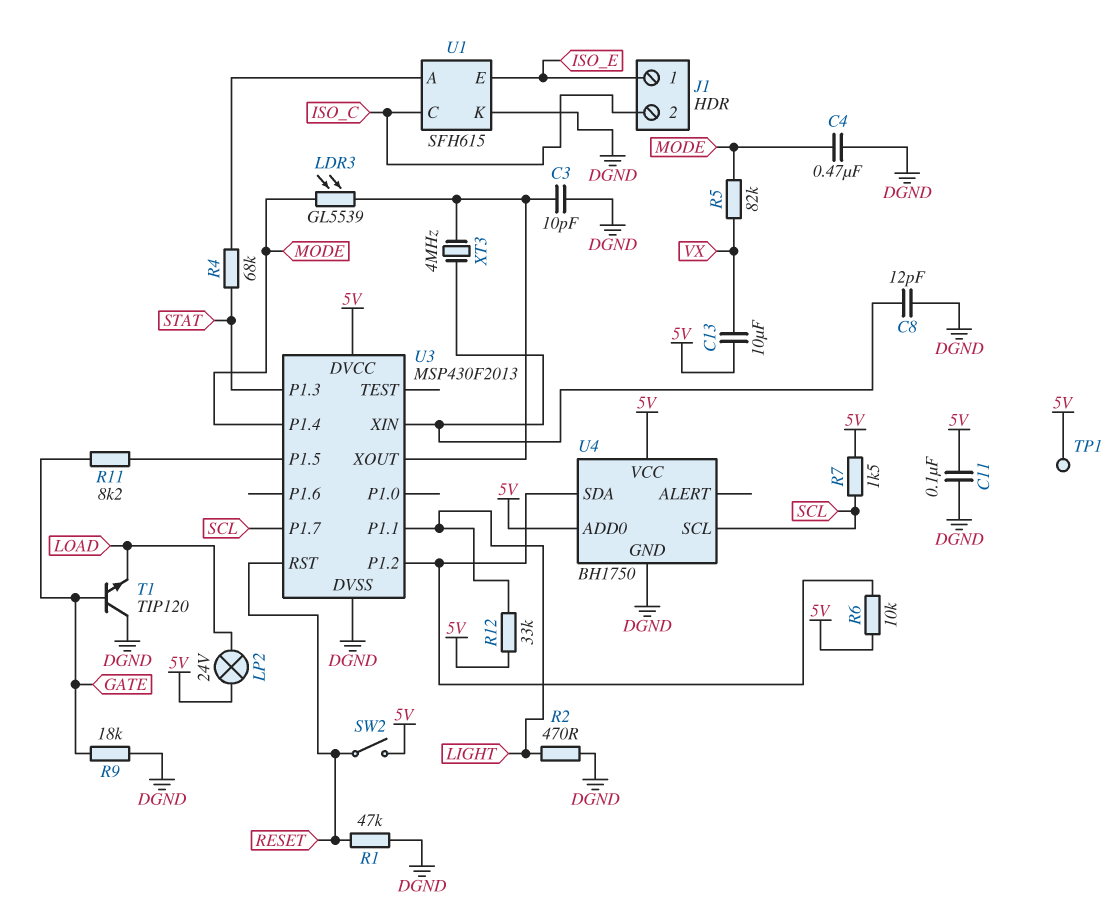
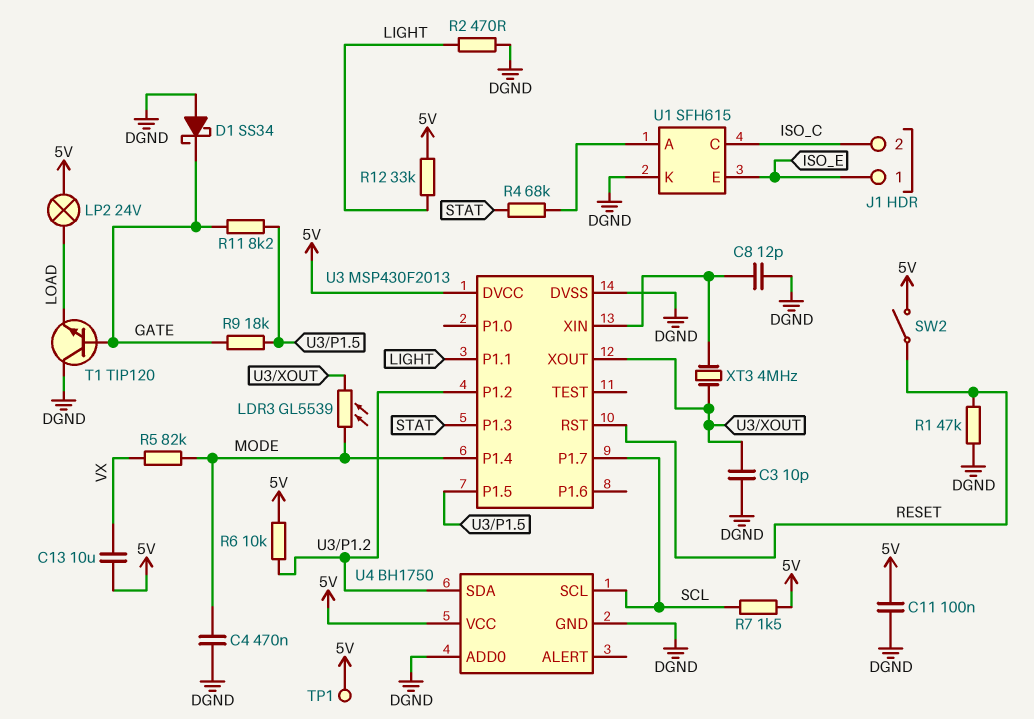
D1: none -> schottky SS34 (A DGND, K GATE)
R9: 18k (DGND, GATE) -> 18k (GATE, U3/P1.5)
U4 pin ADD0: 5V -> DGND

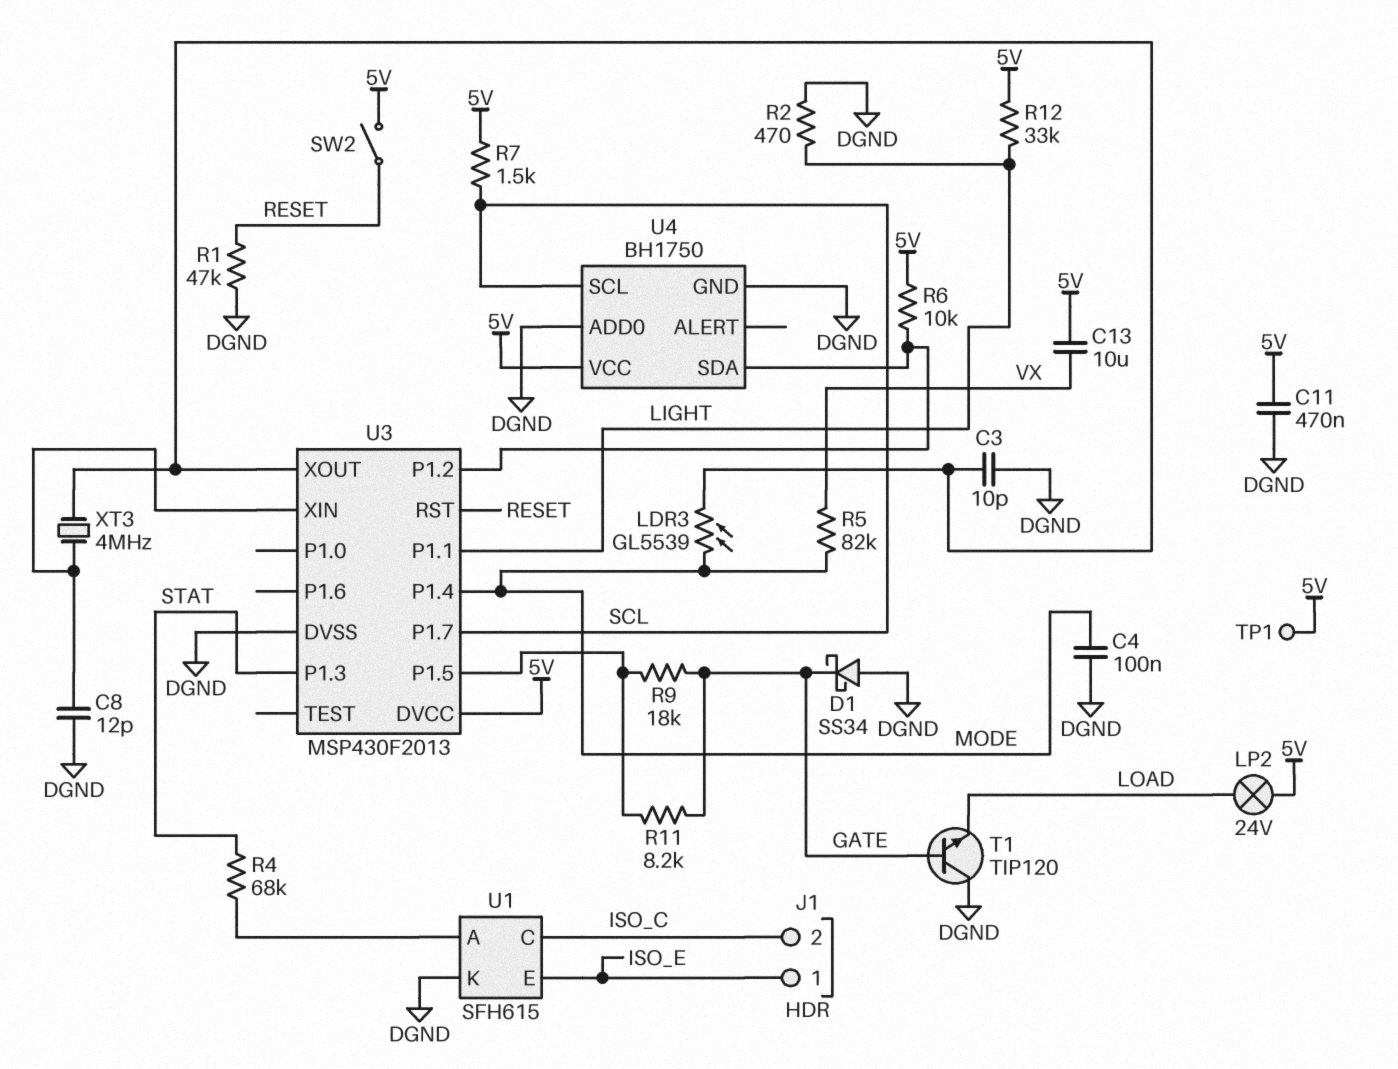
C4: 470nF (DGND, MODE) -> 100nF (DGND, MODE)
C11: 100nF (5V, DGND) -> 470nF (5V, DGND)

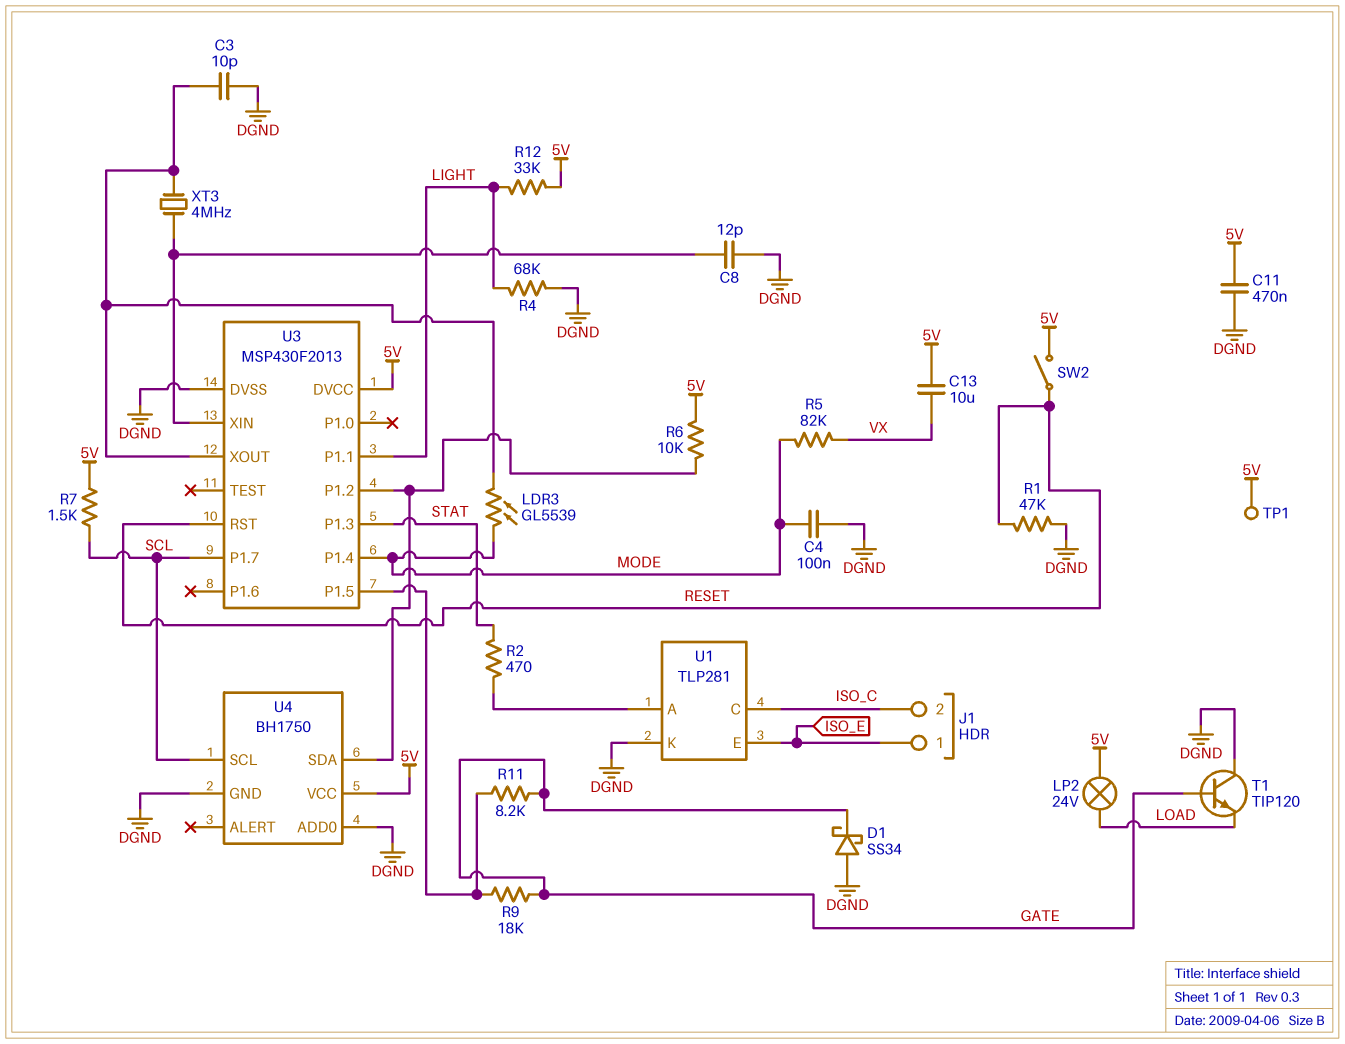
R2: 470 (DGND, LIGHT) -> 470 (STAT, U1/A)
R4: 68k (STAT, U1/A) -> 68k (DGND, LIGHT)
U1: SFH615 -> TLP281

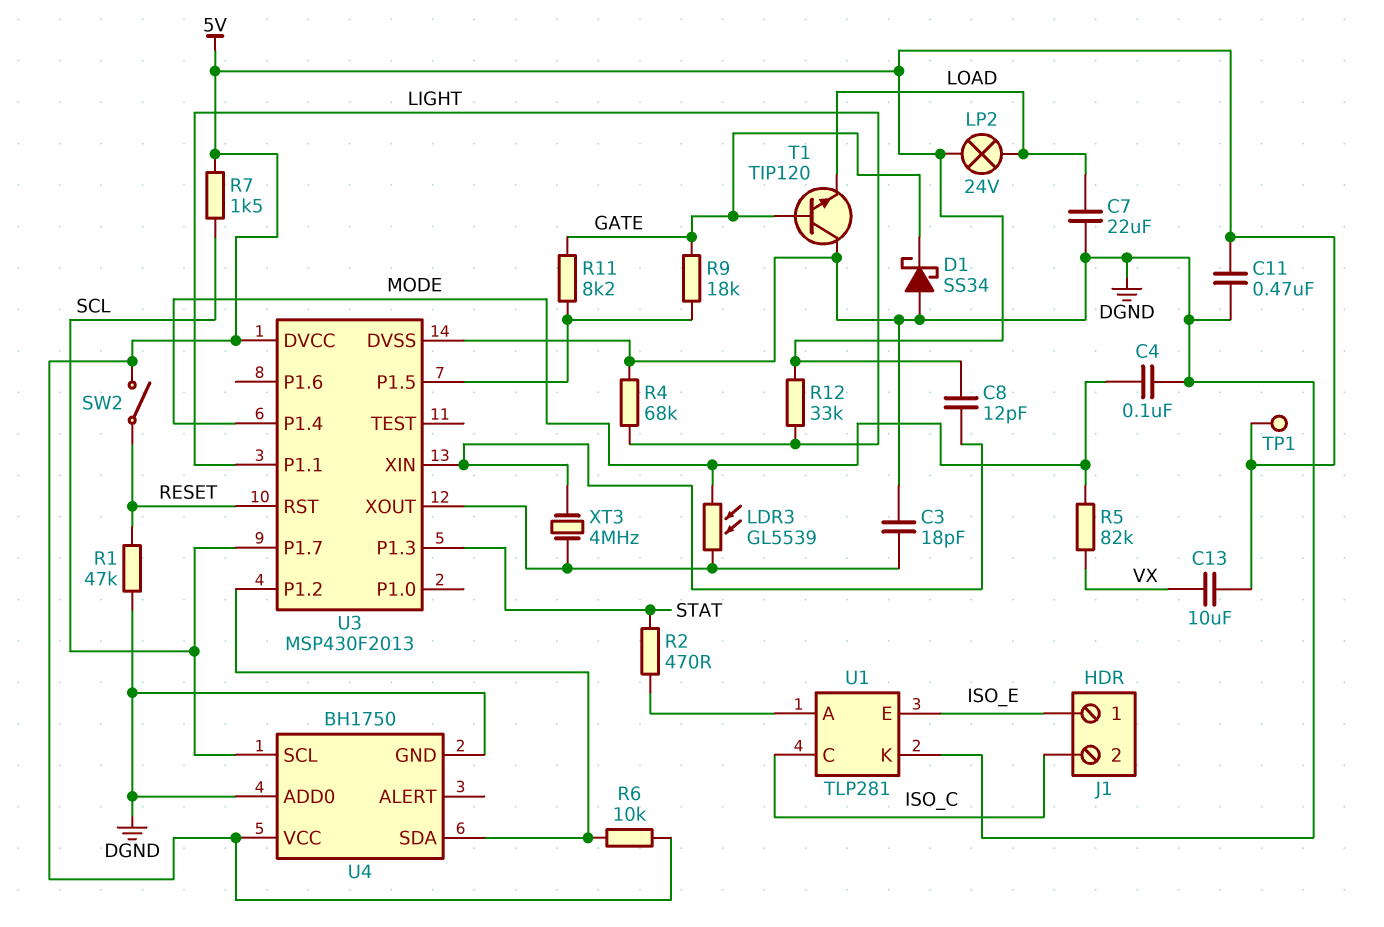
C3: 10pF (DGND, U3/XOUT) -> 18pF (DGND, U3/XOUT)
C7: none -> 22uF (DGND, LOAD)
C8: 12pF (DGND, U3/XIN) -> 12pF (5V, U3/XIN)

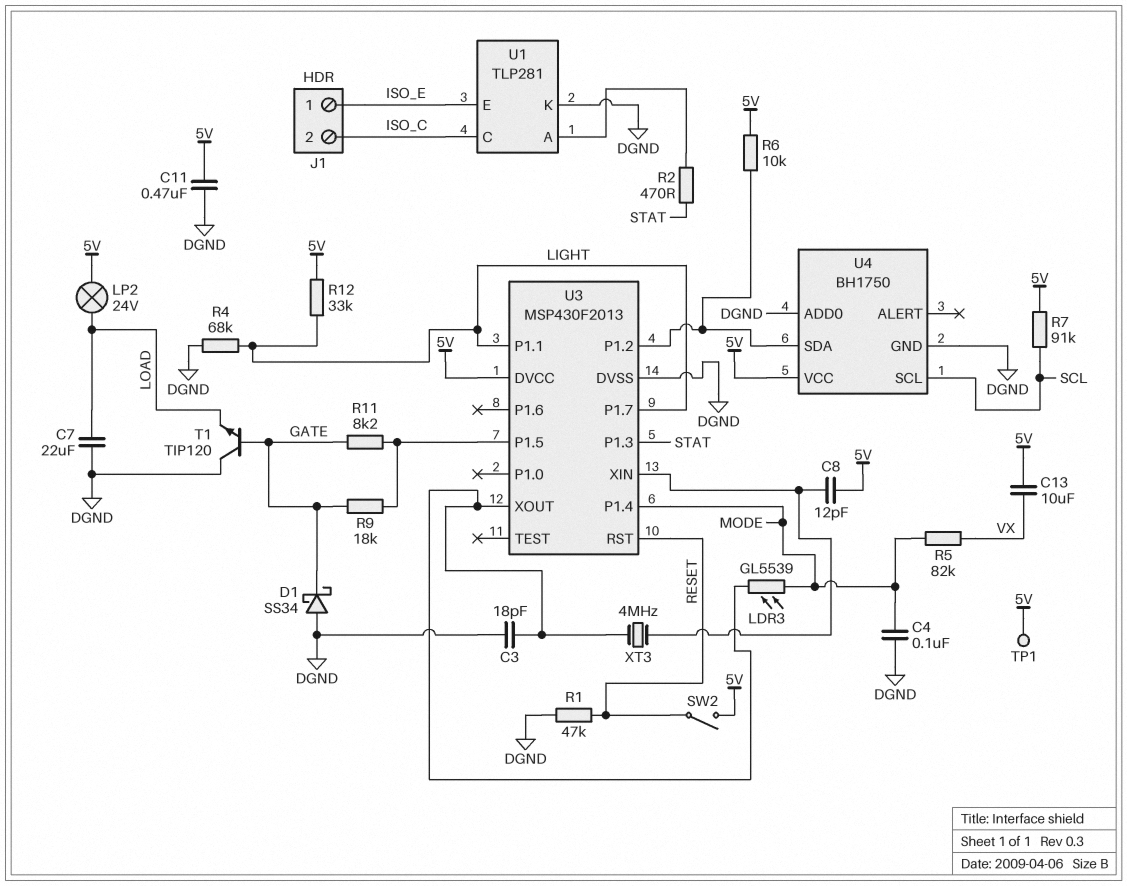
R7: 1.5k (5V, SCL) -> 91k (5V, SCL)
U3 pin P1.7: SCL -> LIGHT

